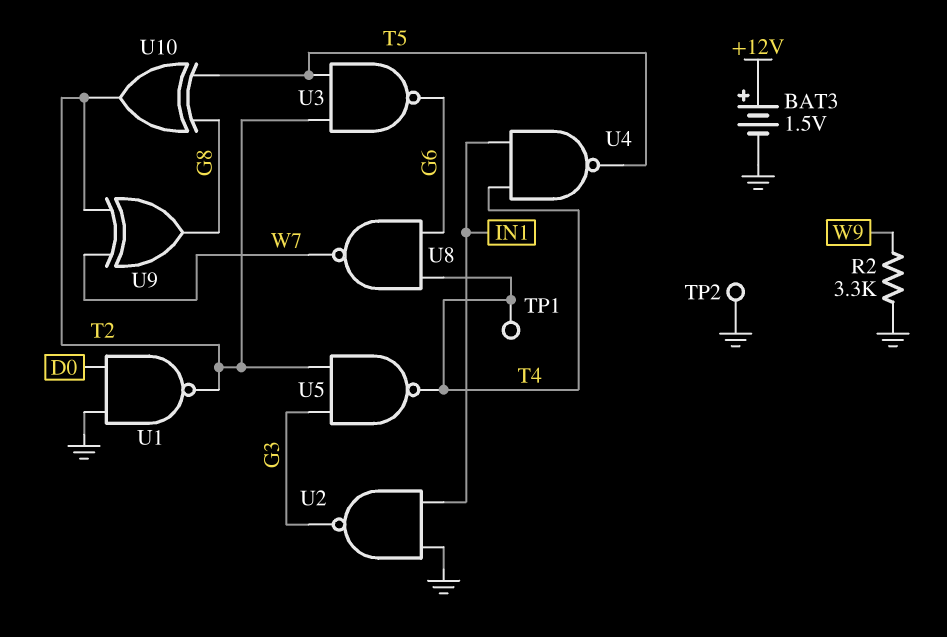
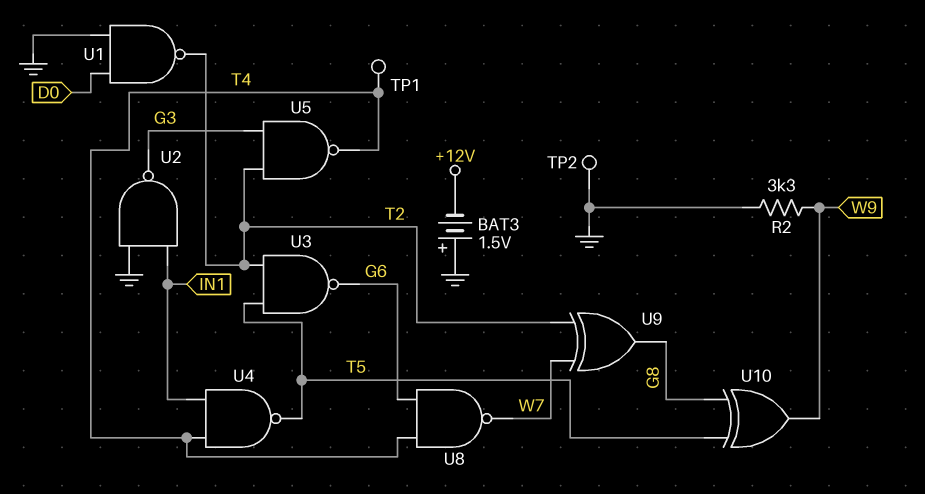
BAT3: 1.5V (plus +12V, minus GND) -> 1.5V (plus GND, minus +12V)
U10: XOR (in G8, in T5, out T2) -> XOR (in G8, in T5, out W9)

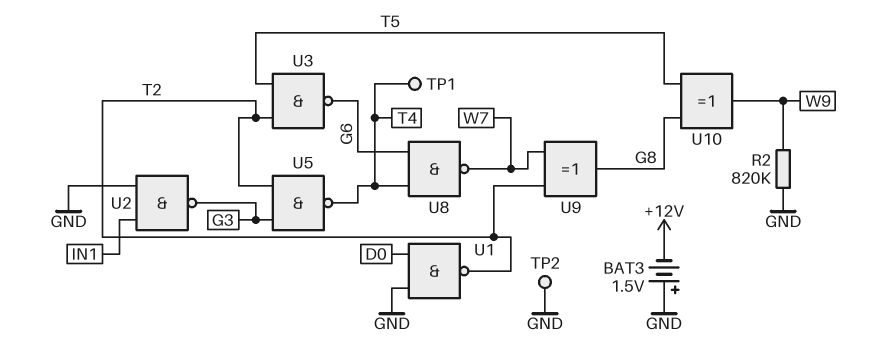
R2: 3.3k (GND, W9) -> 820k (GND, W9)
U4: NAND (in IN1, in T4, out T5) -> none

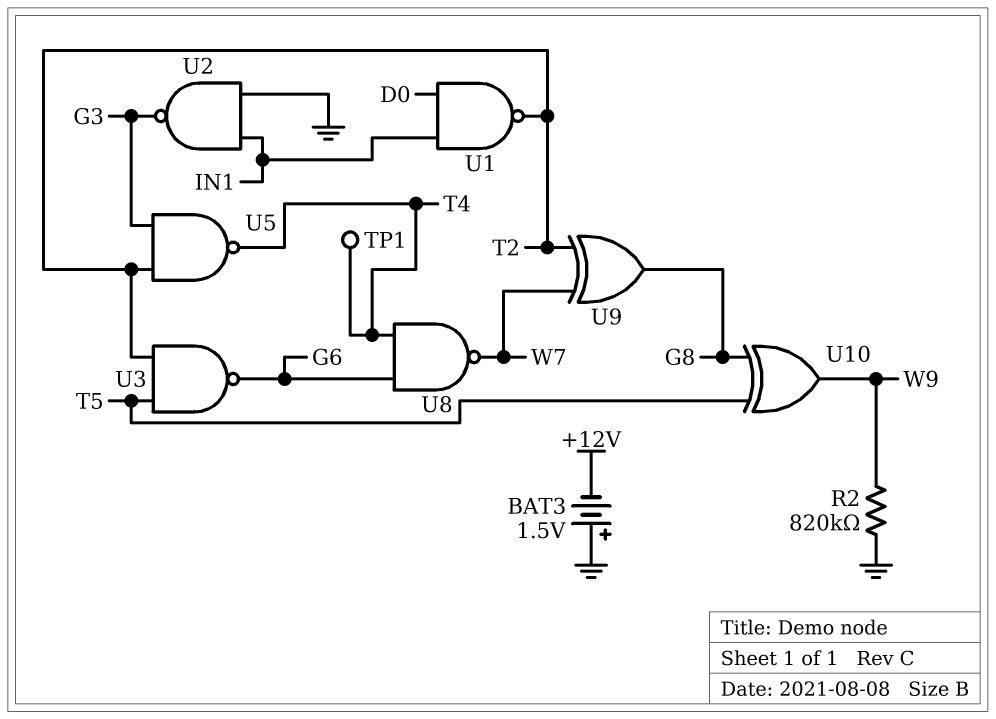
TP2: test point (GND) -> none
U1: NAND (in D0, in GND, out T2) -> NAND (in D0, in IN1, out T2)

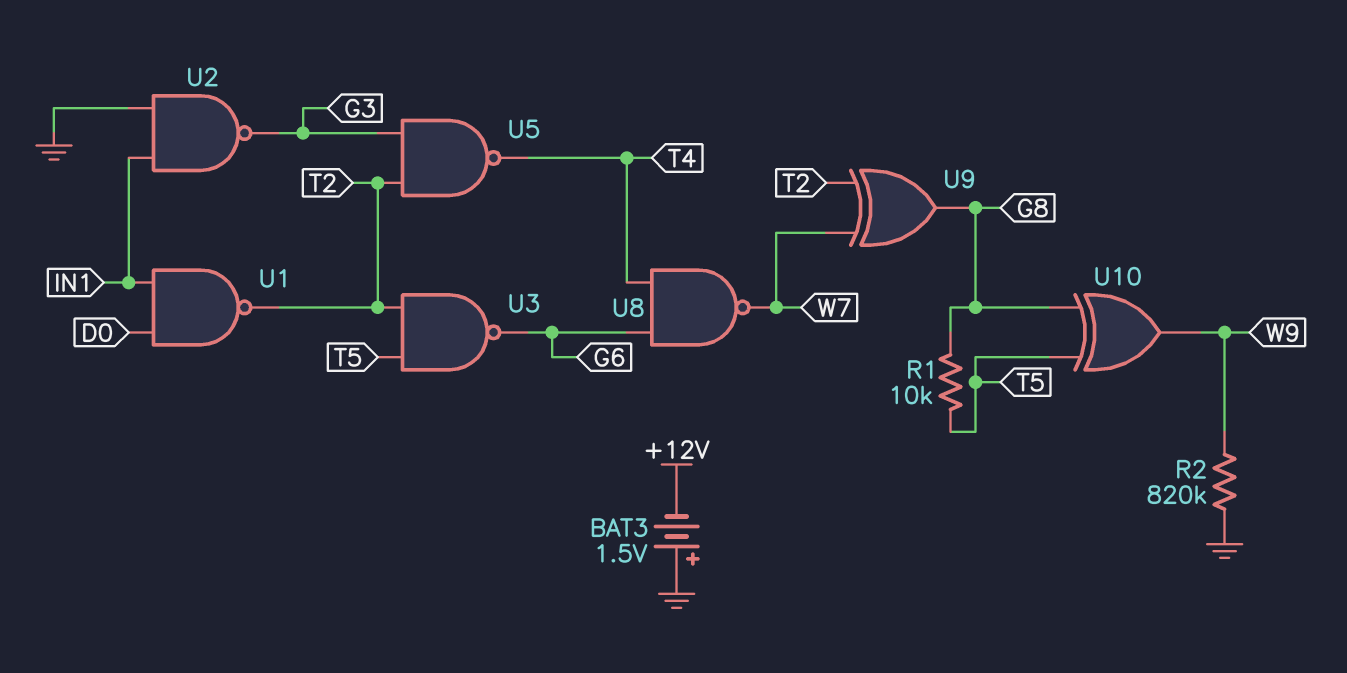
R1: none -> 10k (G8, T5)
TP1: test point (T4) -> none

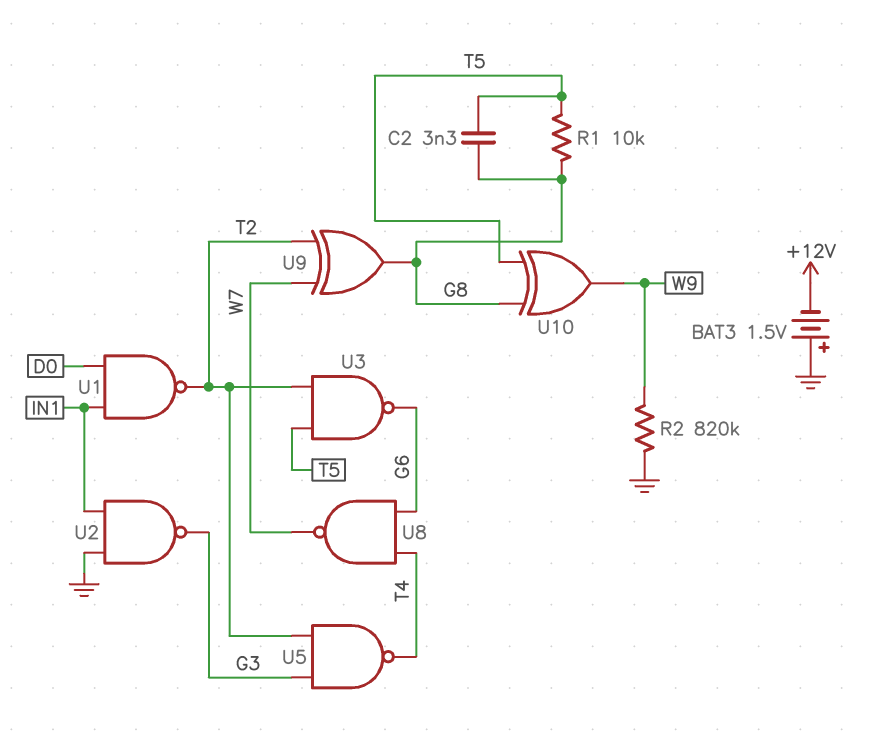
C2: none -> 3.3nF (G8, T5)

